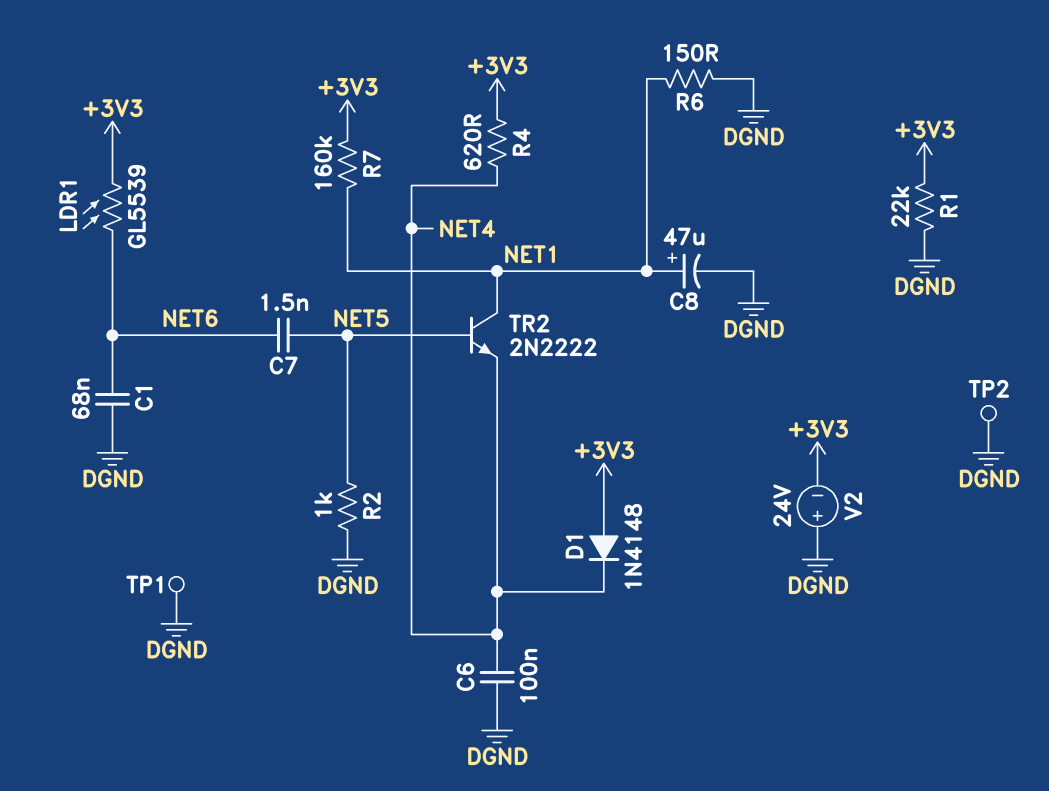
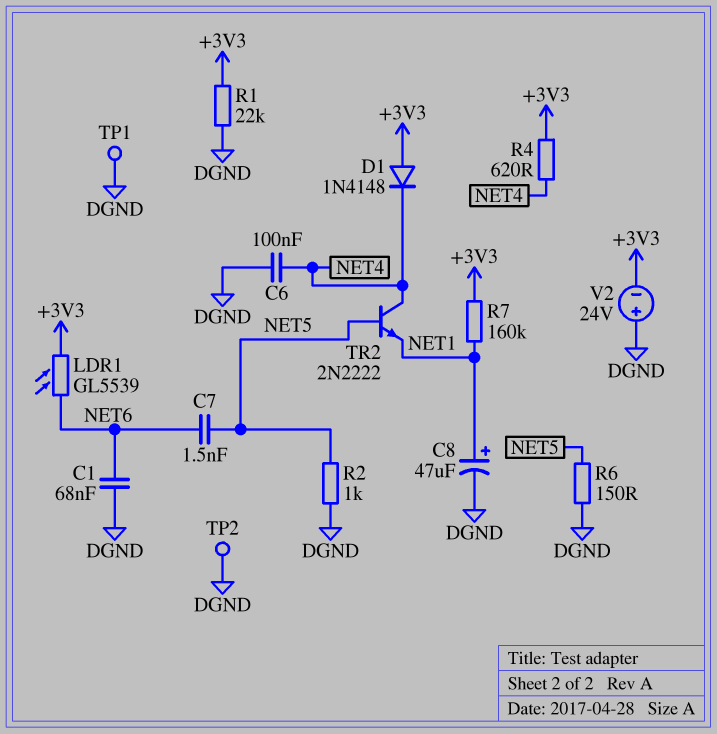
R6: 150 (DGND, NET1) -> 150 (DGND, NET5)
TR2: NPN 2N2222 (B NET5, C NET1, E NET4) -> NPN 2N2222 (B NET5, C NET4, E NET1)

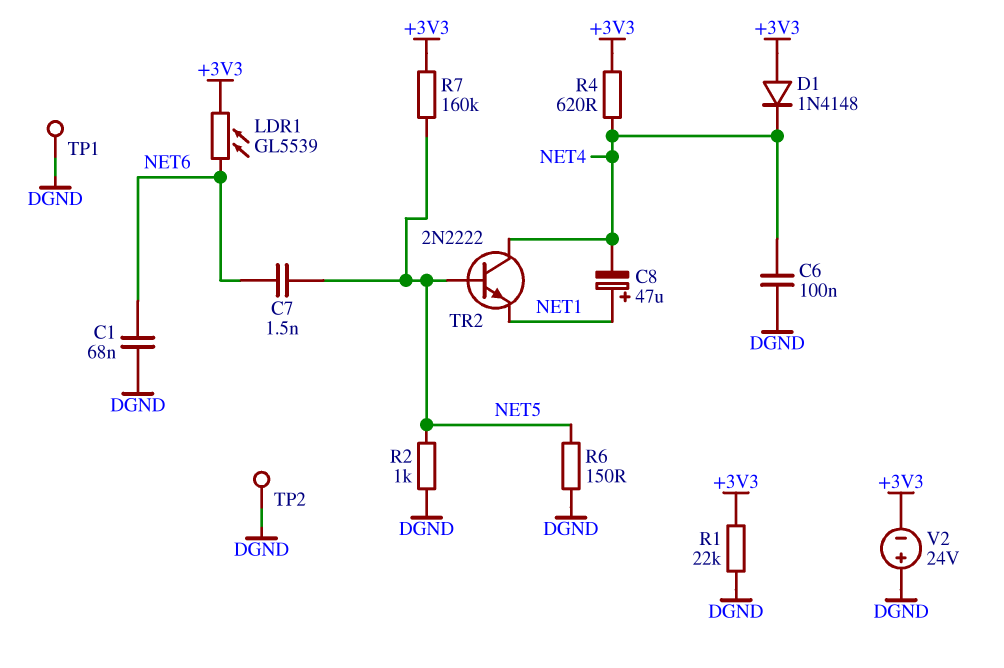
C8: 47uF (plus NET1, minus DGND) -> 47uF (plus NET1, minus NET4)
R7: 160k (+3V3, NET1) -> 160k (+3V3, NET5)

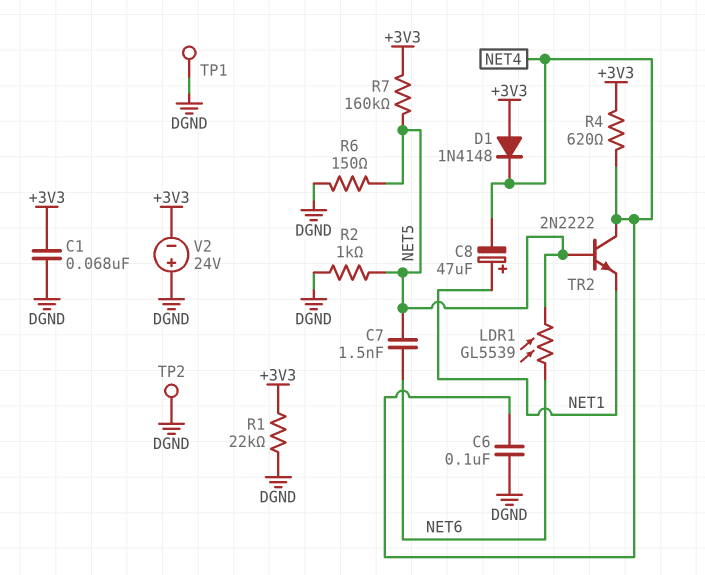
C1: 68nF (DGND, NET6) -> 68nF (+3V3, DGND)
LDR1: GL5539 (+3V3, NET6) -> GL5539 (NET5, NET6)

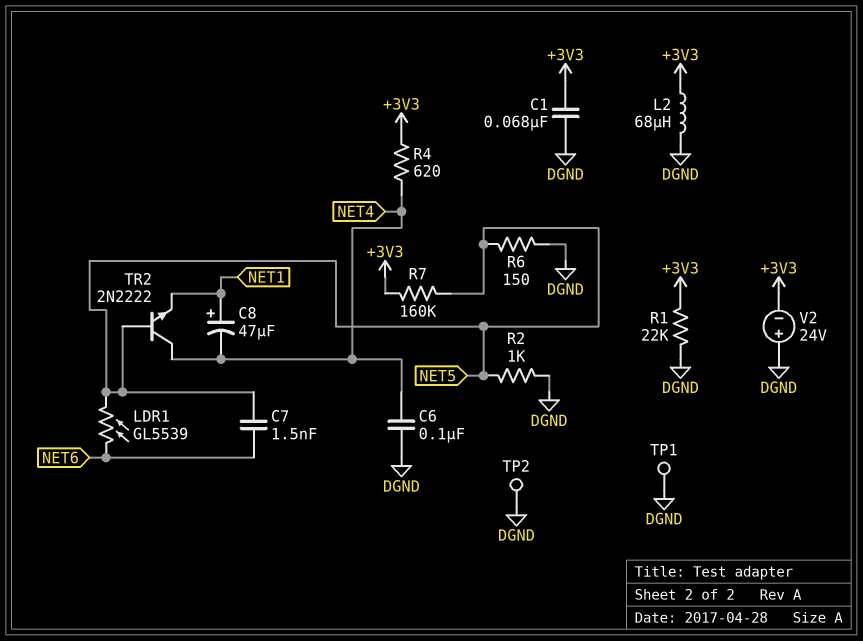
D1: diode 1N4148 (A +3V3, K NET4) -> none
L2: none -> 68uH (+3V3, DGND)

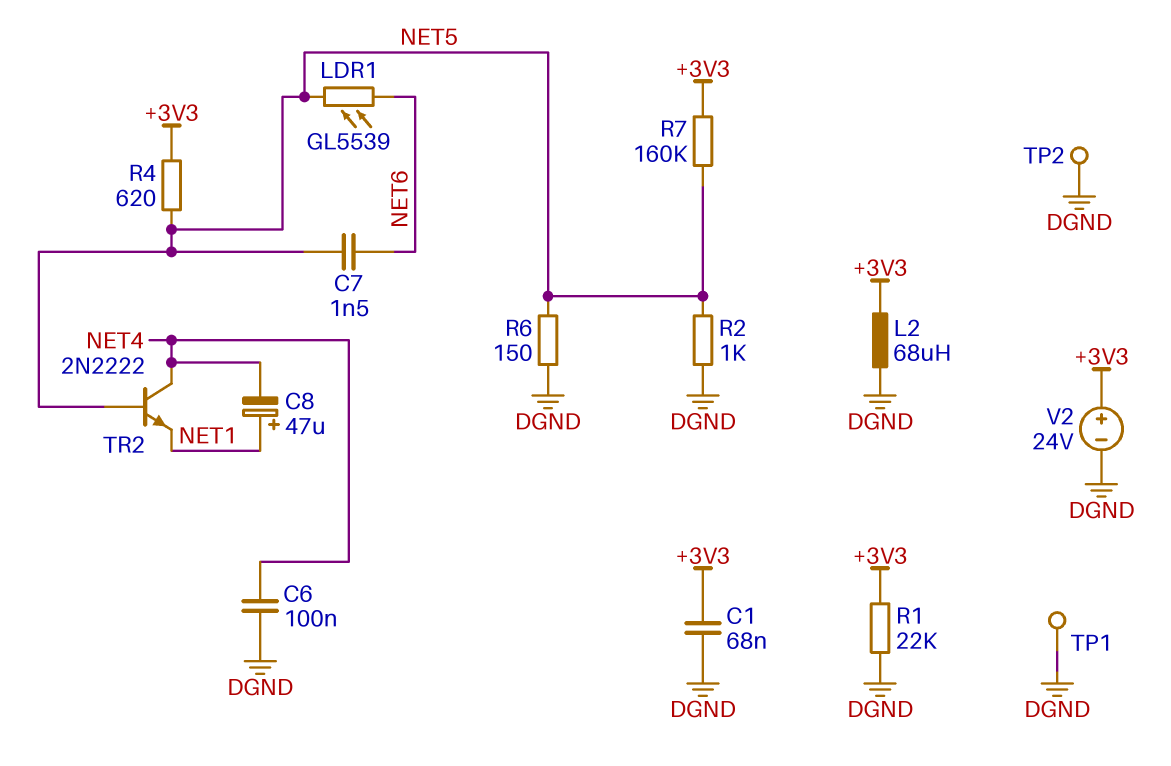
R4: 620 (+3V3, NET4) -> 620 (+3V3, NET5)
V2: 24V (plus DGND, minus +3V3) -> 24V (plus +3V3, minus DGND)

